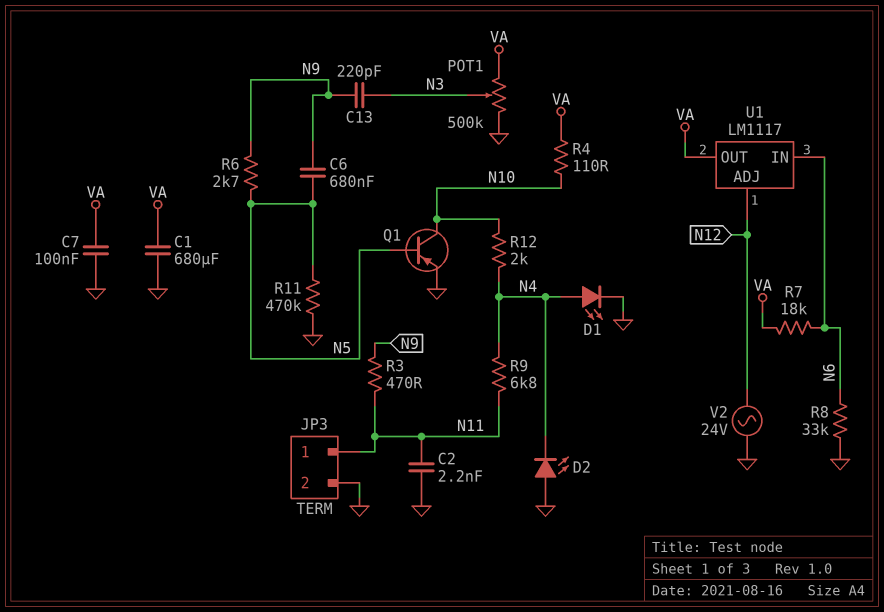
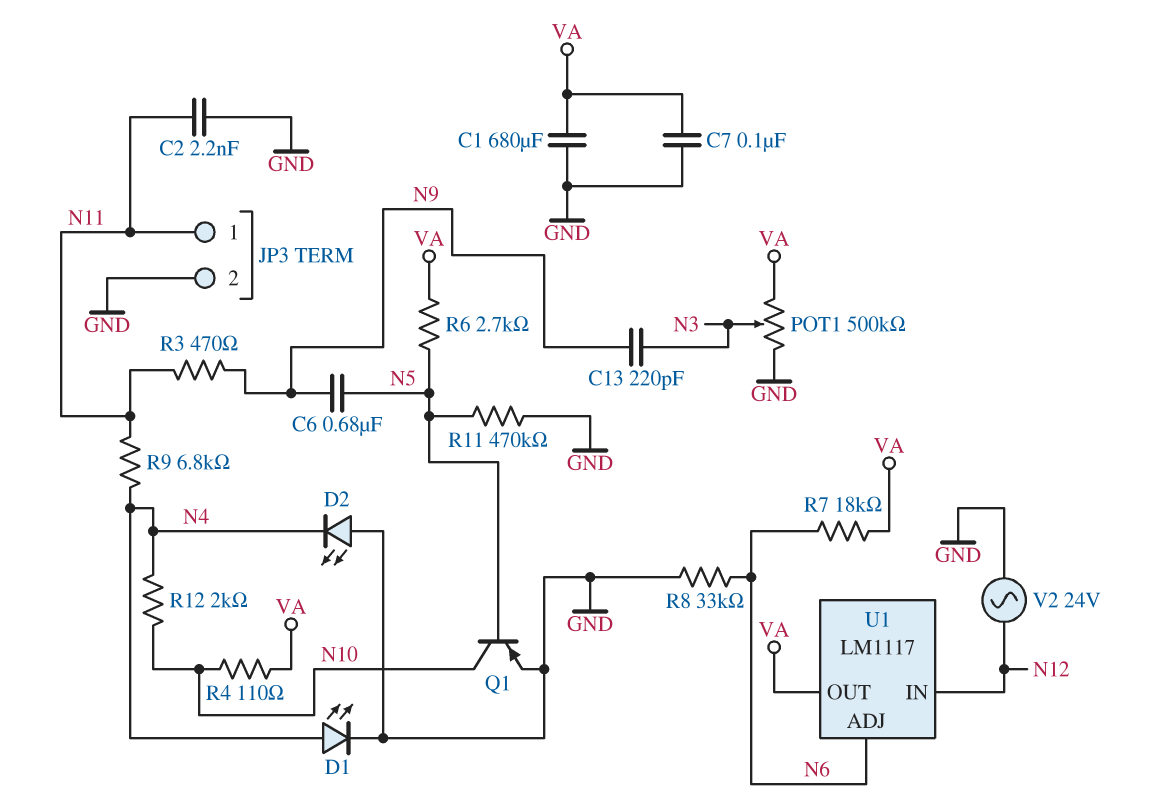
R6: 2.7k (N5, N9) -> 2.7k (N5, VA)
U1 pin ADJ: N12 -> N6
U1 pin IN: N6 -> N12

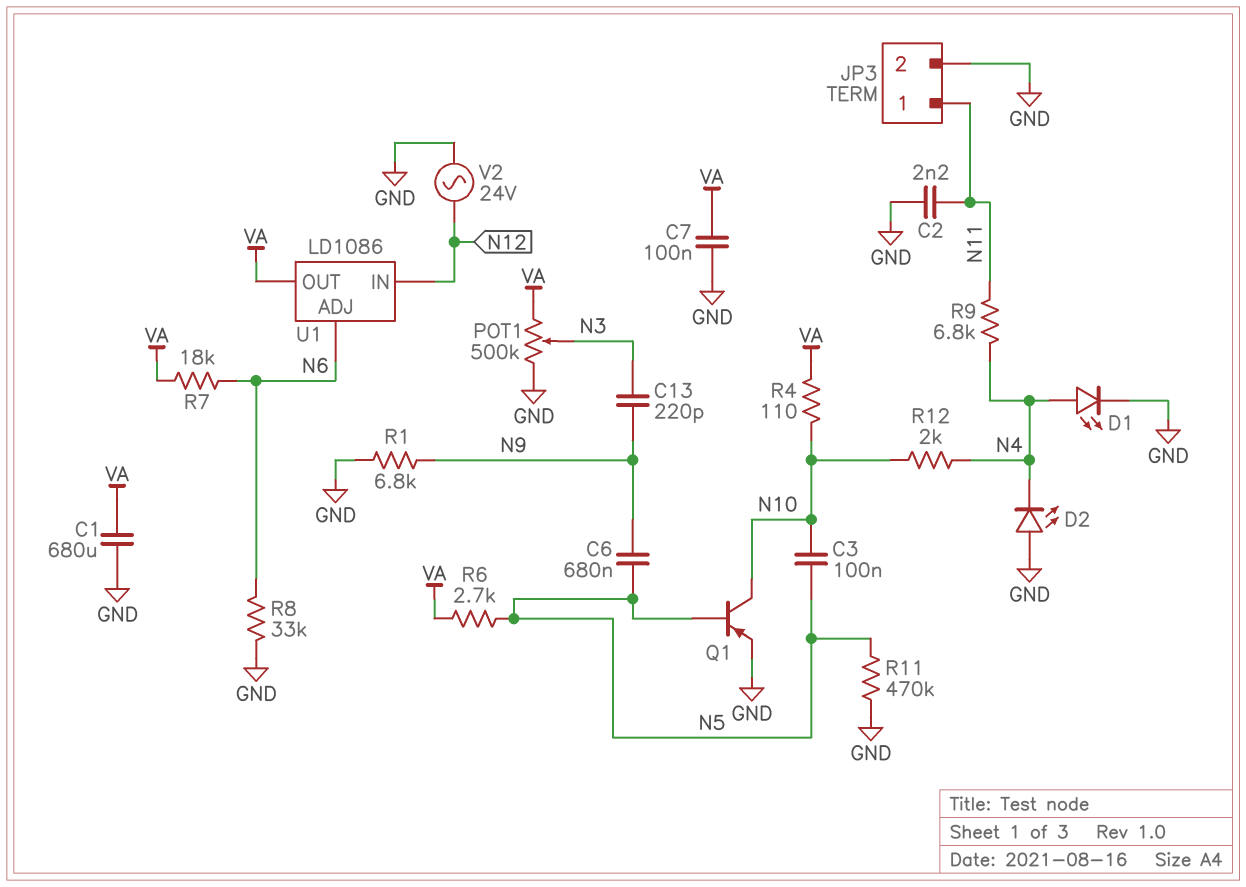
C3: none -> 100nF (N5, N10)
R1: none -> 6.8k (GND, N9)
R3: 470 (N9, N11) -> none
U1: LM1117 -> LD1086

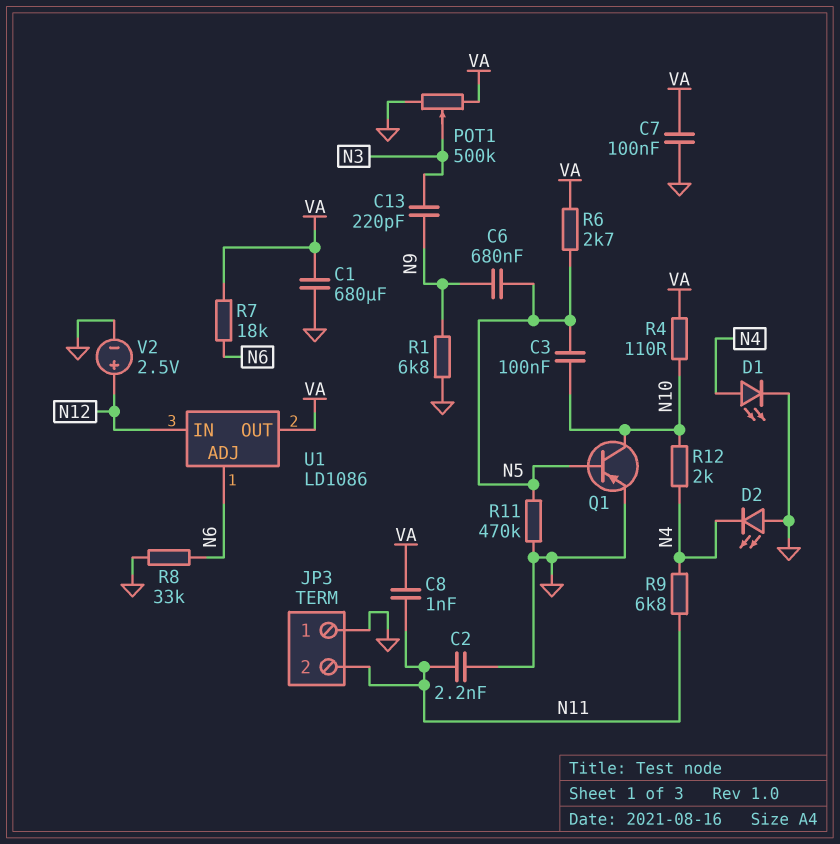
C8: none -> 1nF (N11, VA)
JP3 pin 1: N11 -> GND
JP3 pin 2: GND -> N11
V2: AC 24V (GND, N12) -> 2.5V (plus N12, minus GND)

